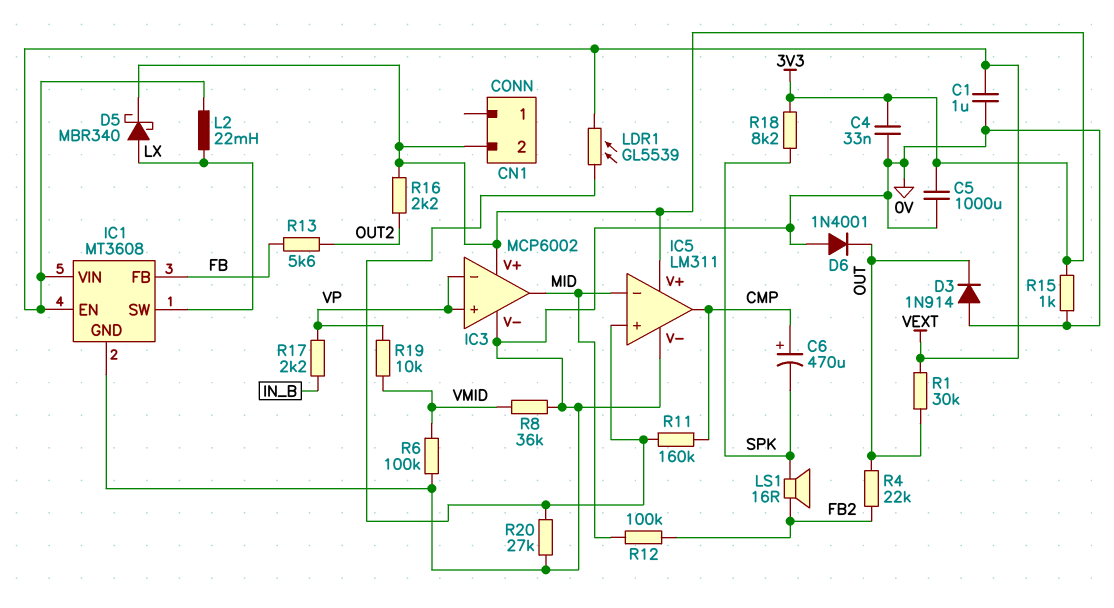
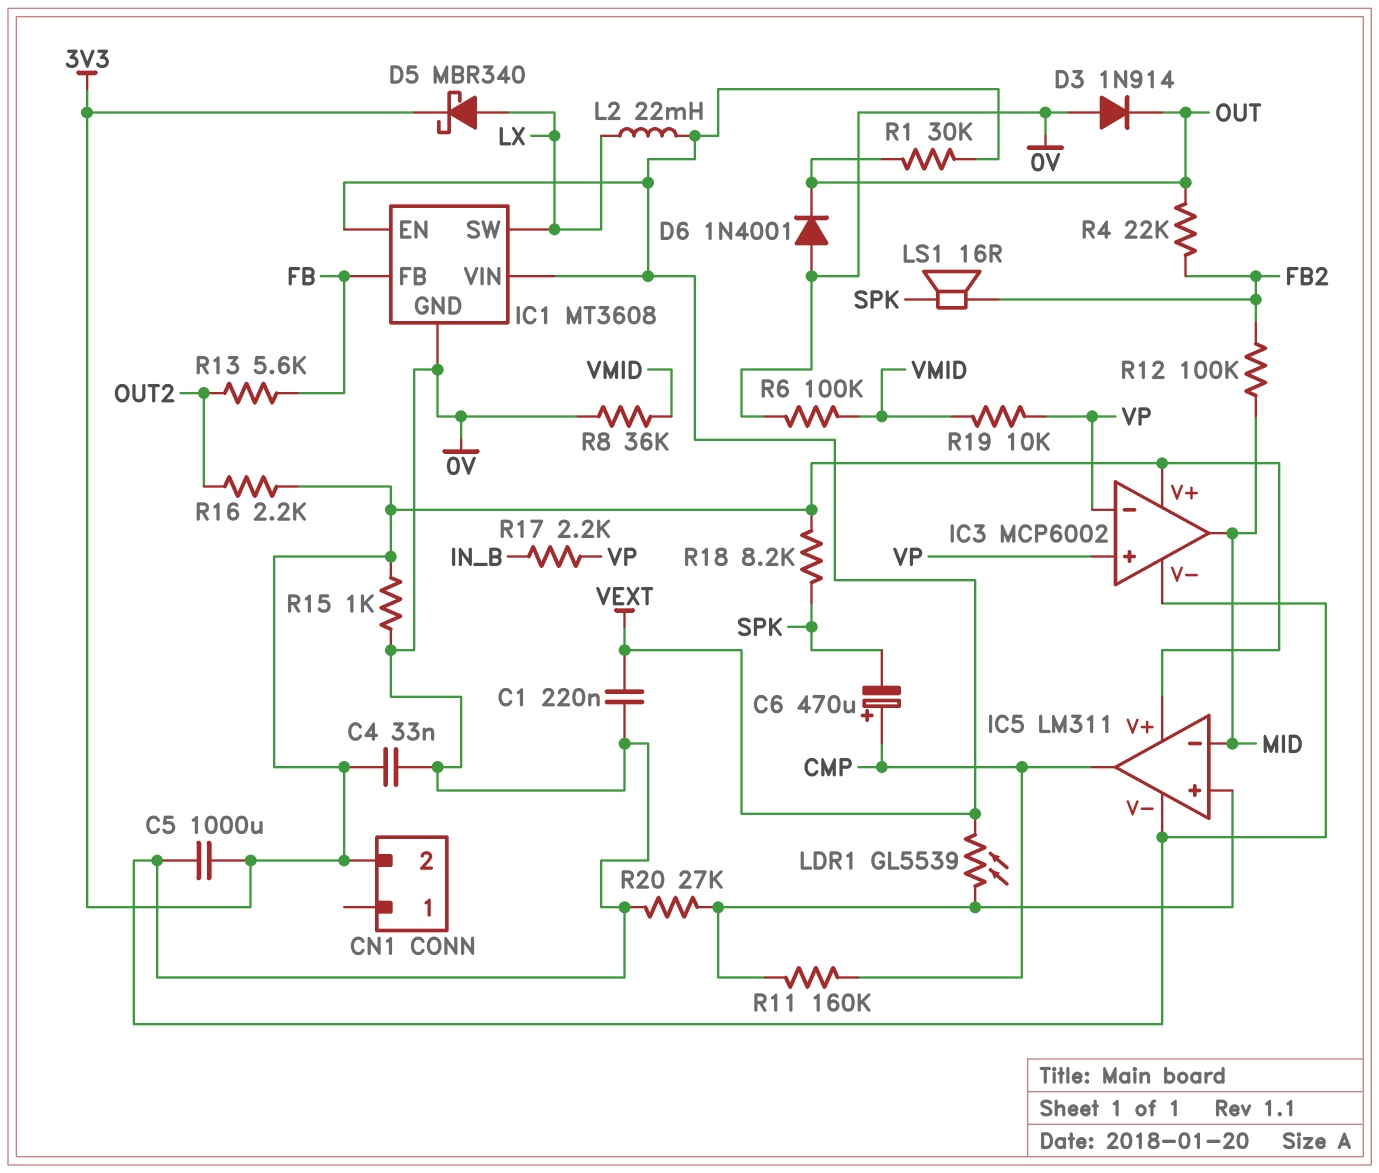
C1: 1uF (0V, VEXT) -> 220nF (0V, VEXT)

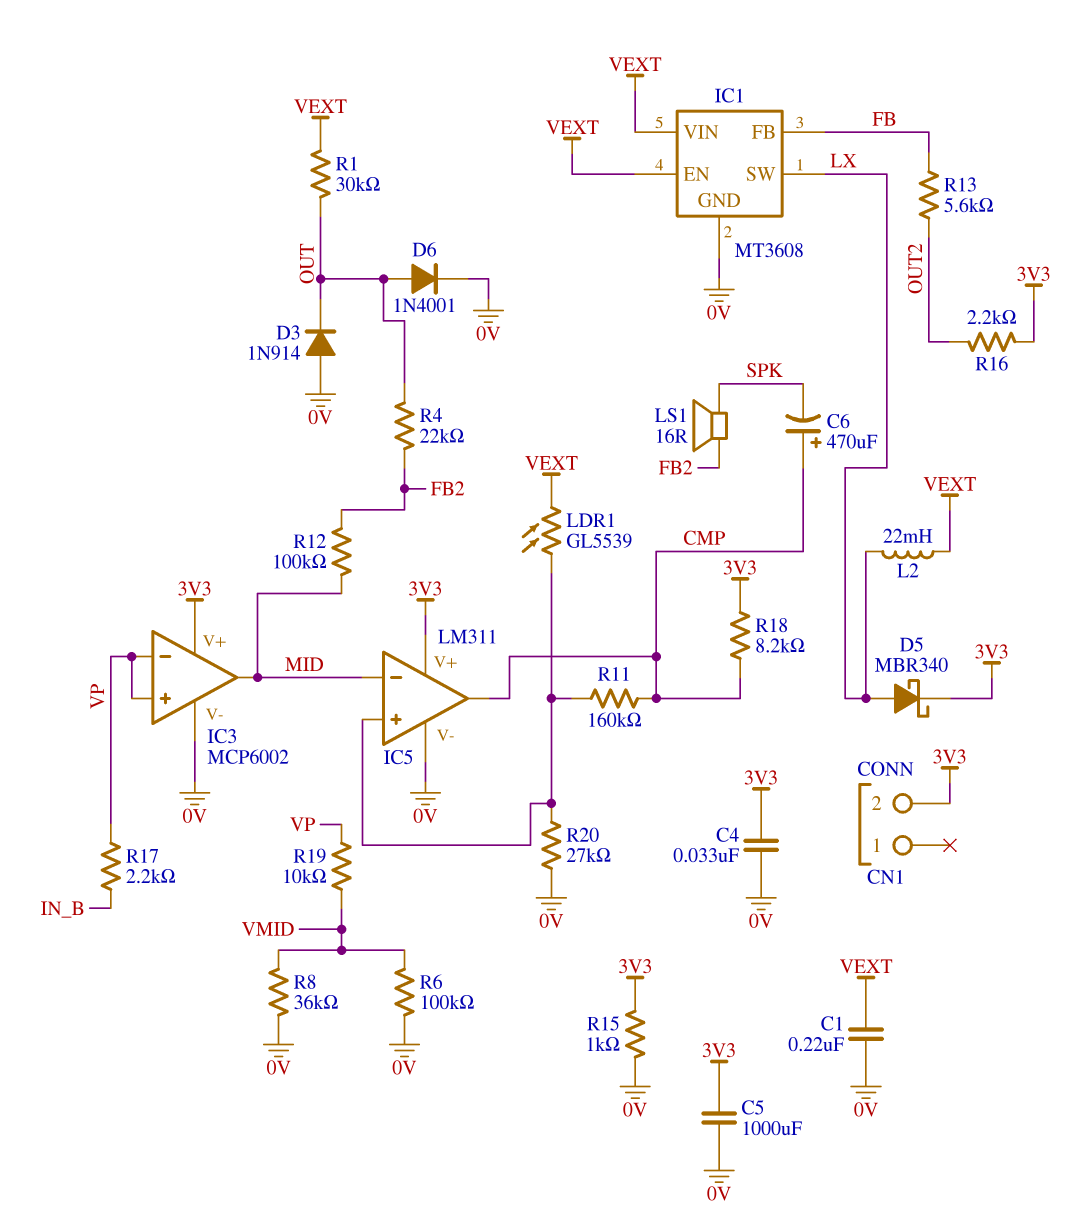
D6: diode 1N4001 (A 0V, K OUT) -> diode 1N4001 (A OUT, K 0V)
R18: 8.2k (3V3, SPK) -> 8.2k (3V3, CMP)

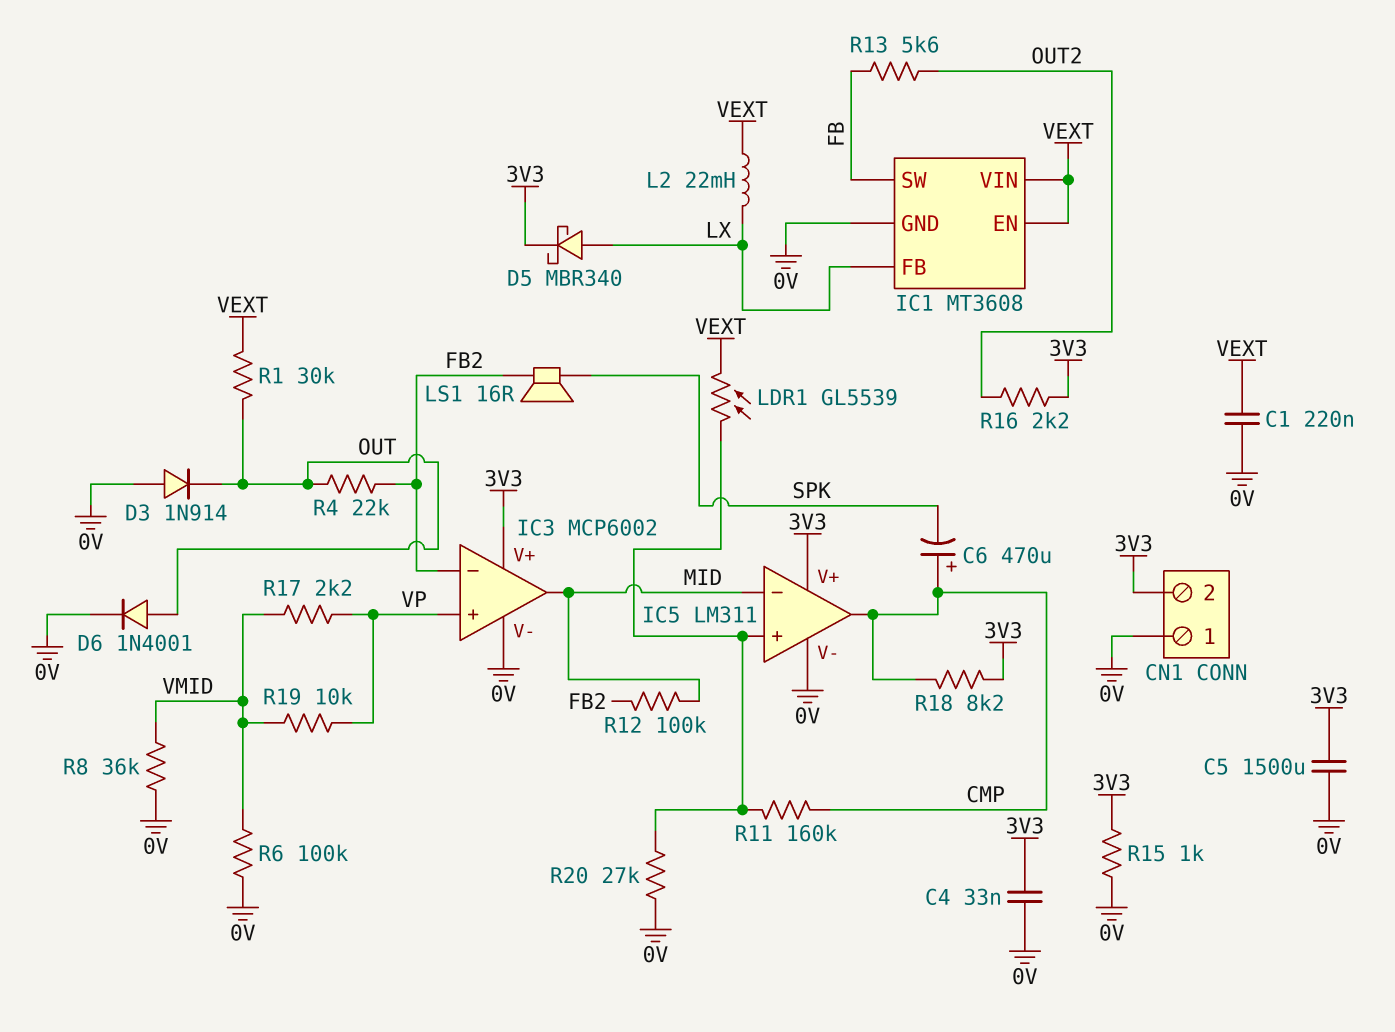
C5: 1000uF (0V, 3V3) -> 1500uF (0V, 3V3)
CN1 pin 1: none -> 0V
IC1 pin FB: FB -> LX
IC1 pin SW: LX -> FB
IC3 pin in-: VP -> FB2
R17: 2.2k (IN_B, VP) -> 2.2k (VMID, VP)

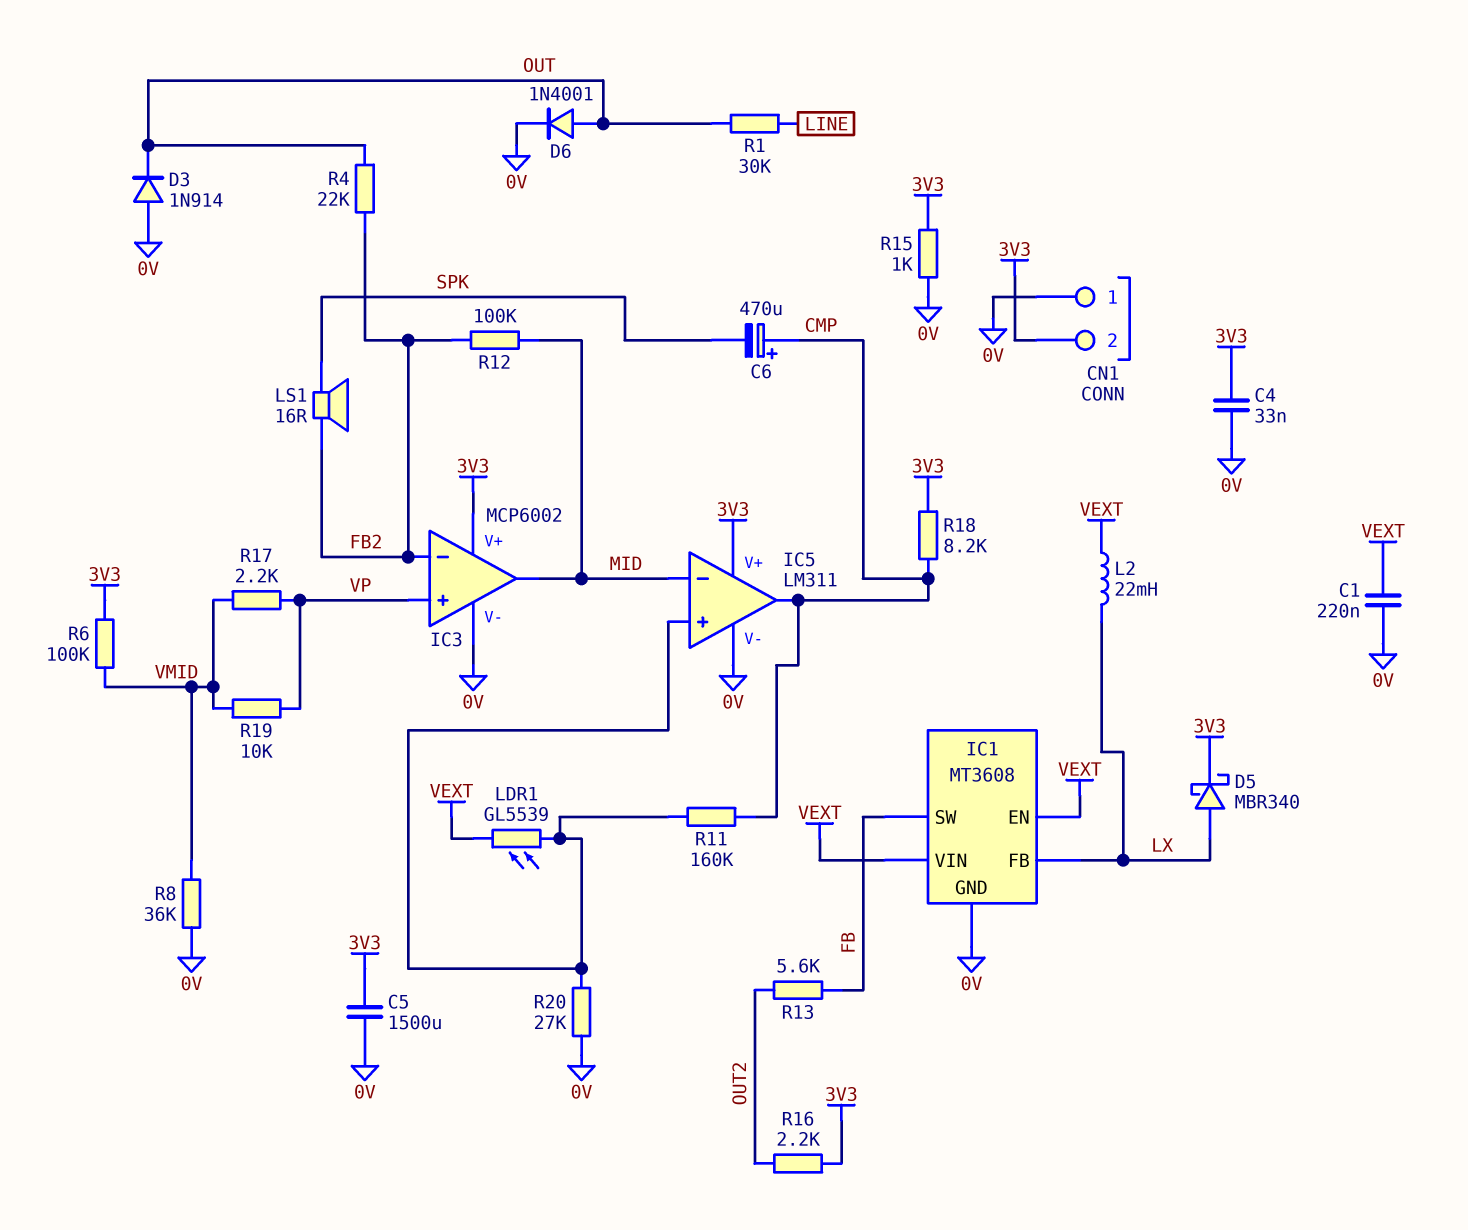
R1: 30k (OUT, VEXT) -> 30k (LINE, OUT)
R6: 100k (0V, VMID) -> 100k (3V3, VMID)

